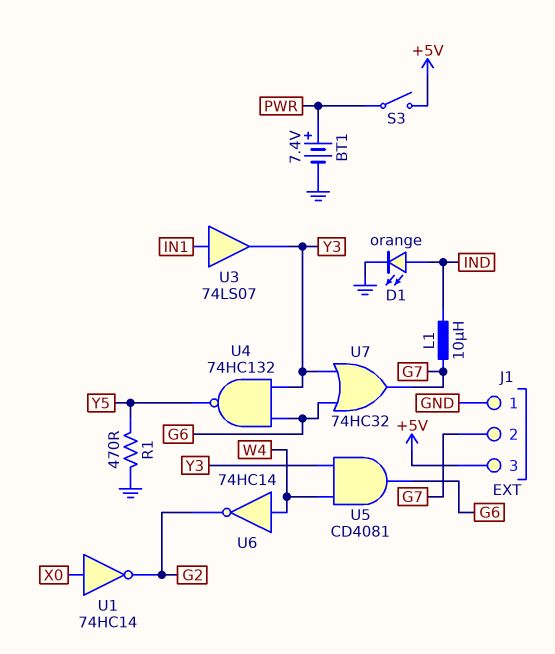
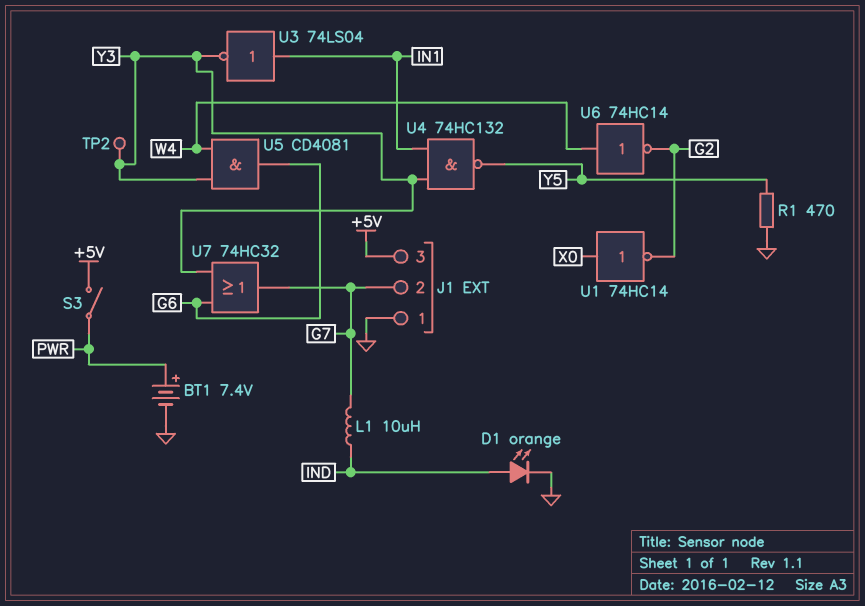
TP2: none -> test point (Y3)
U3: buffer 74LS07 (in IN1, out Y3) -> NOT 74LS04 (in IN1, out Y3)
U4: NAND 74HC132 (in G6, in Y3, out Y5) -> NAND 74HC132 (in IN1, in Y3, out Y5)

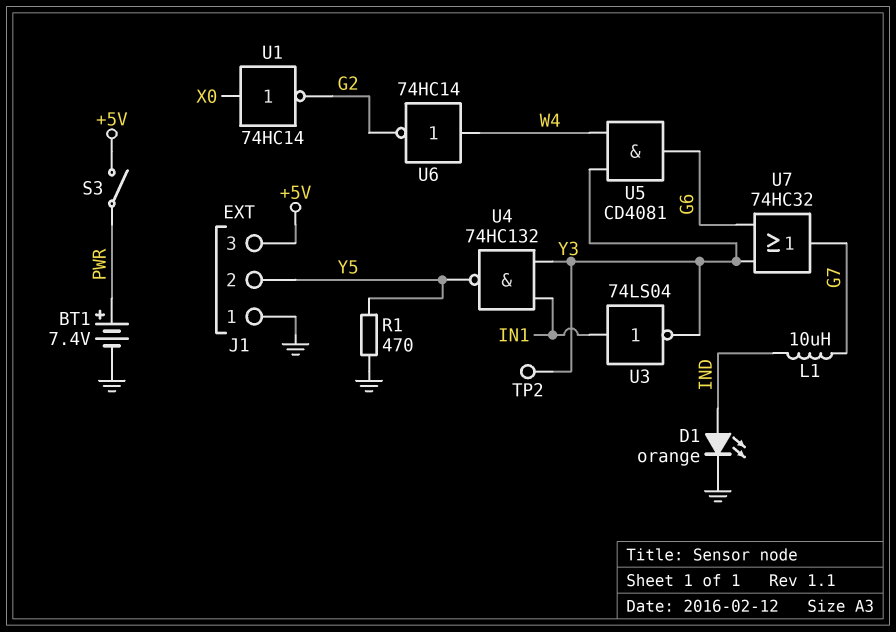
J1 pin 2: G7 -> Y5

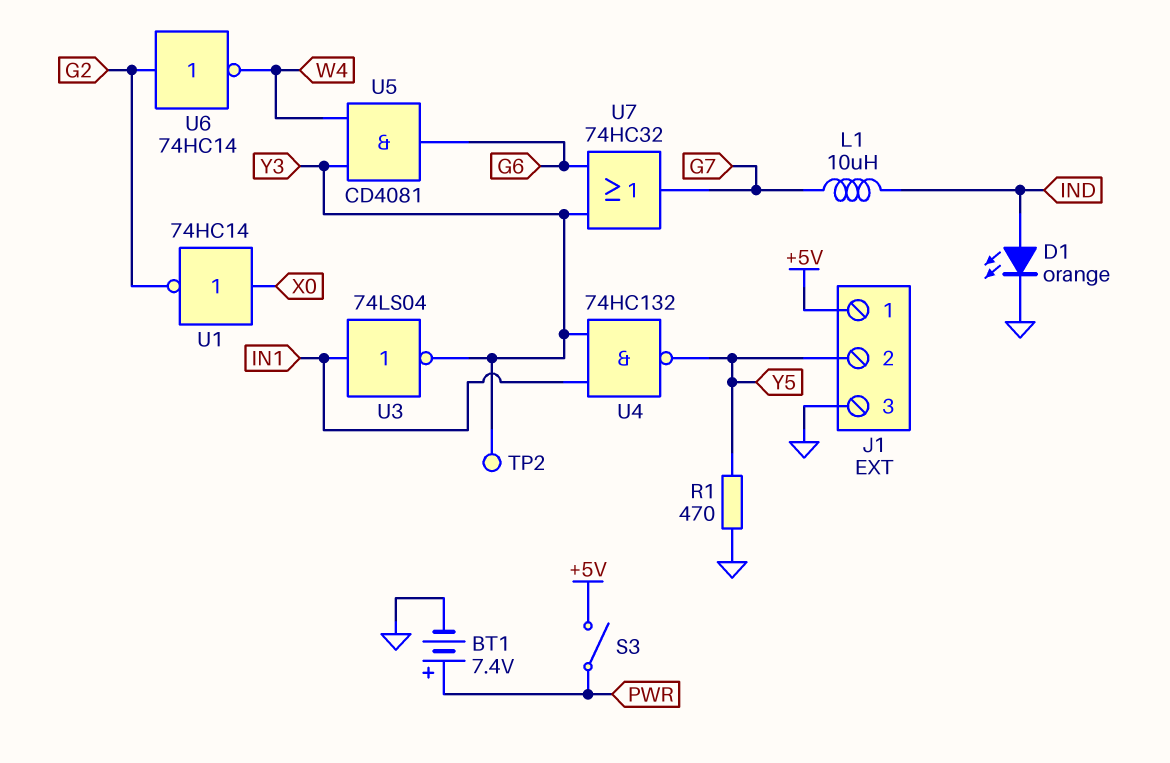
J1 pin 1: GND -> +5V
J1 pin 3: +5V -> GND
U6: NOT 74HC14 (in W4, out G2) -> NOT 74HC14 (in G2, out W4)

